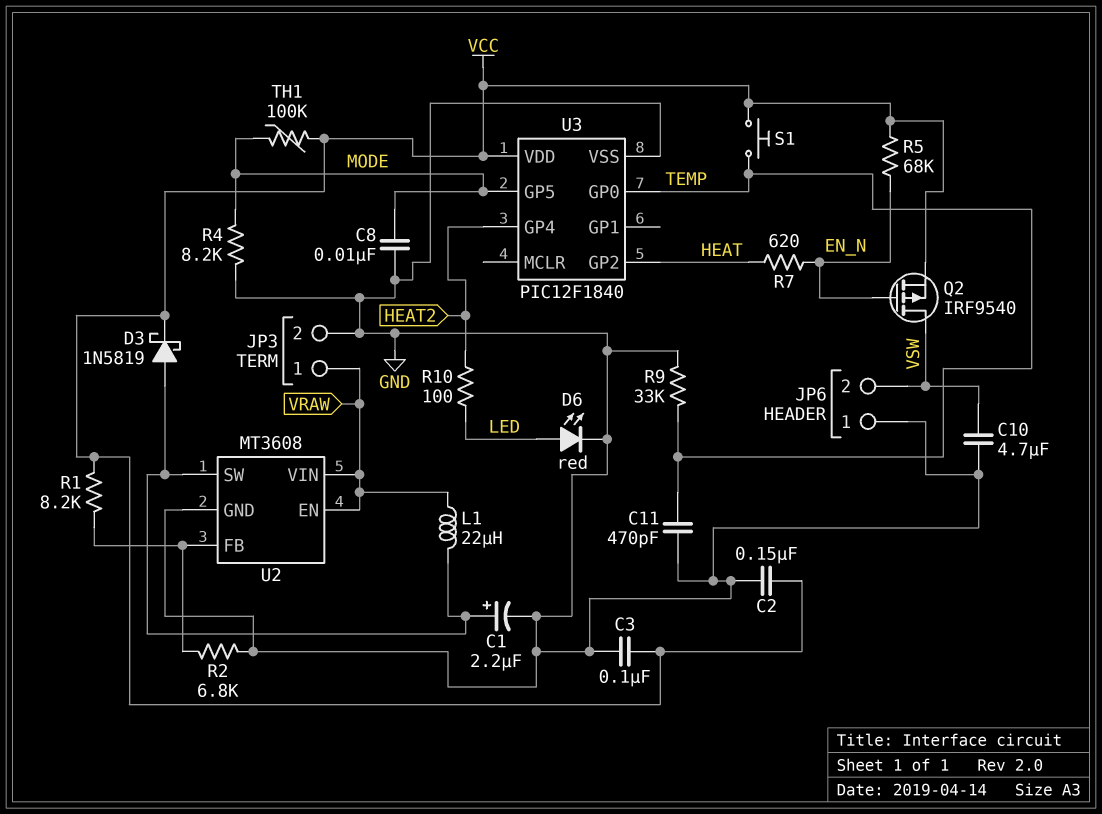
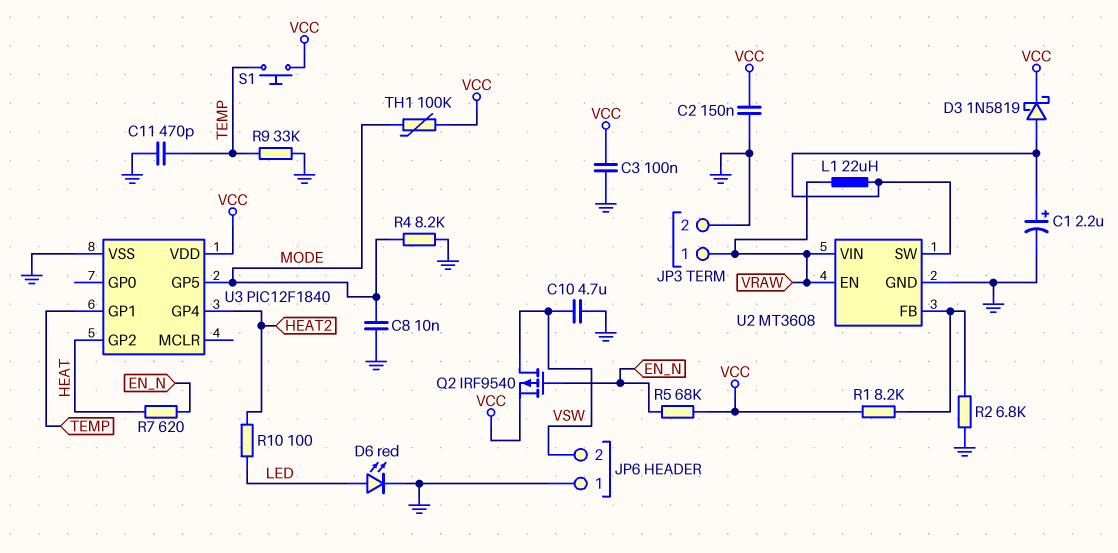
U3 pin GP0: TEMP -> none
U3 pin GP1: none -> TEMP

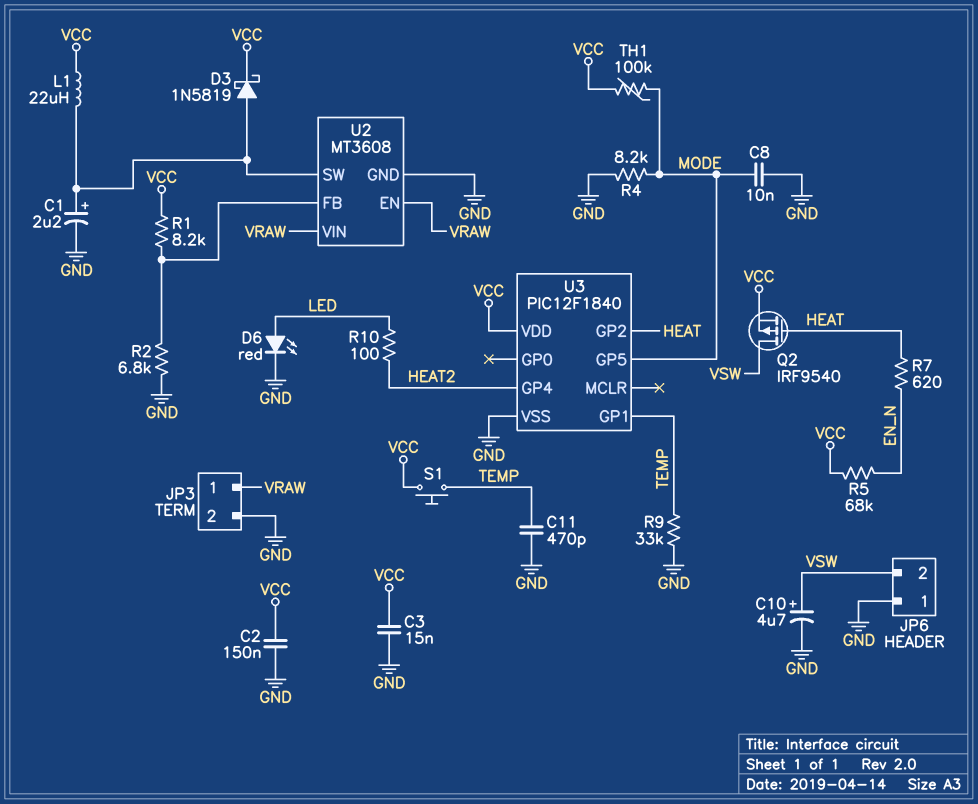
C3: 100nF (GND, VCC) -> 15nF (GND, VCC)
C10: 4.7uF (GND, VSW) -> 4.7uF (plus VSW, minus GND)
L1: 22uH (U2/SW, VRAW) -> 22uH (U2/SW, VCC)
Q2: PMOS IRF9540 (G EN_N, D VSW, S VCC) -> PMOS IRF9540 (G HEAT, D VSW, S VCC)

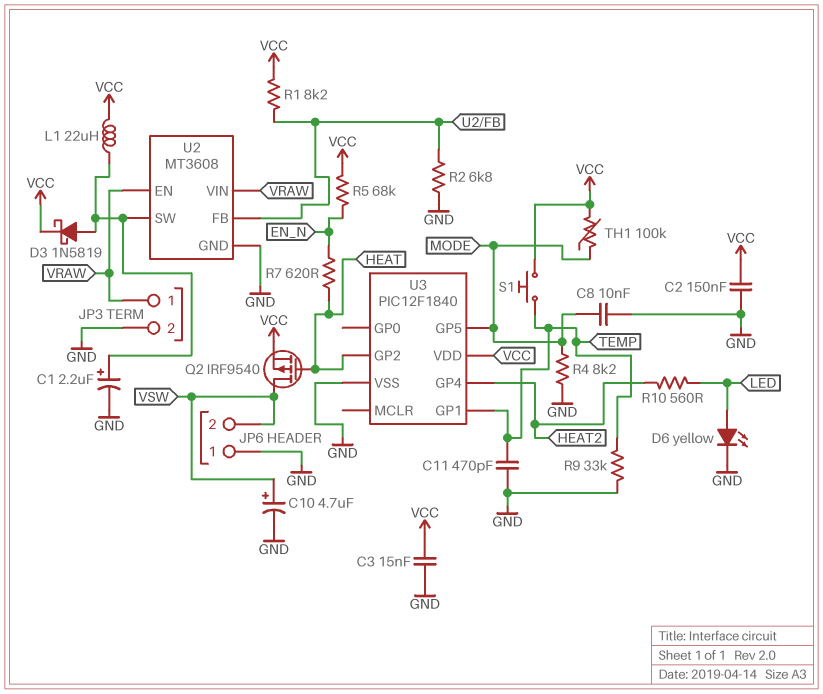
D6: LED red (A LED, K GND) -> LED yellow (A LED, K GND)
R10: 100 (HEAT2, LED) -> 560 (HEAT2, LED)

